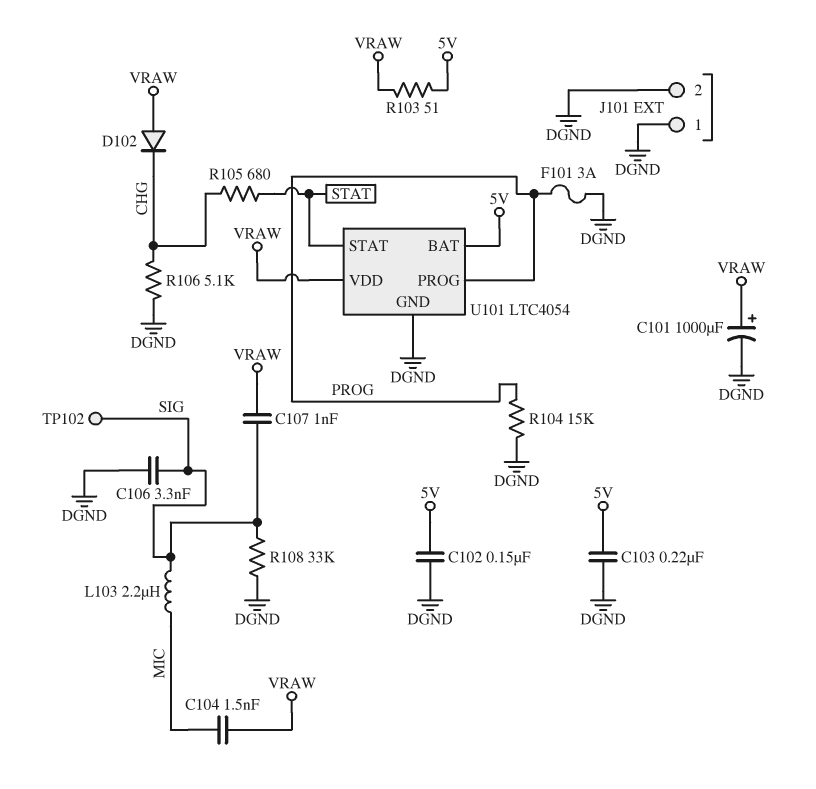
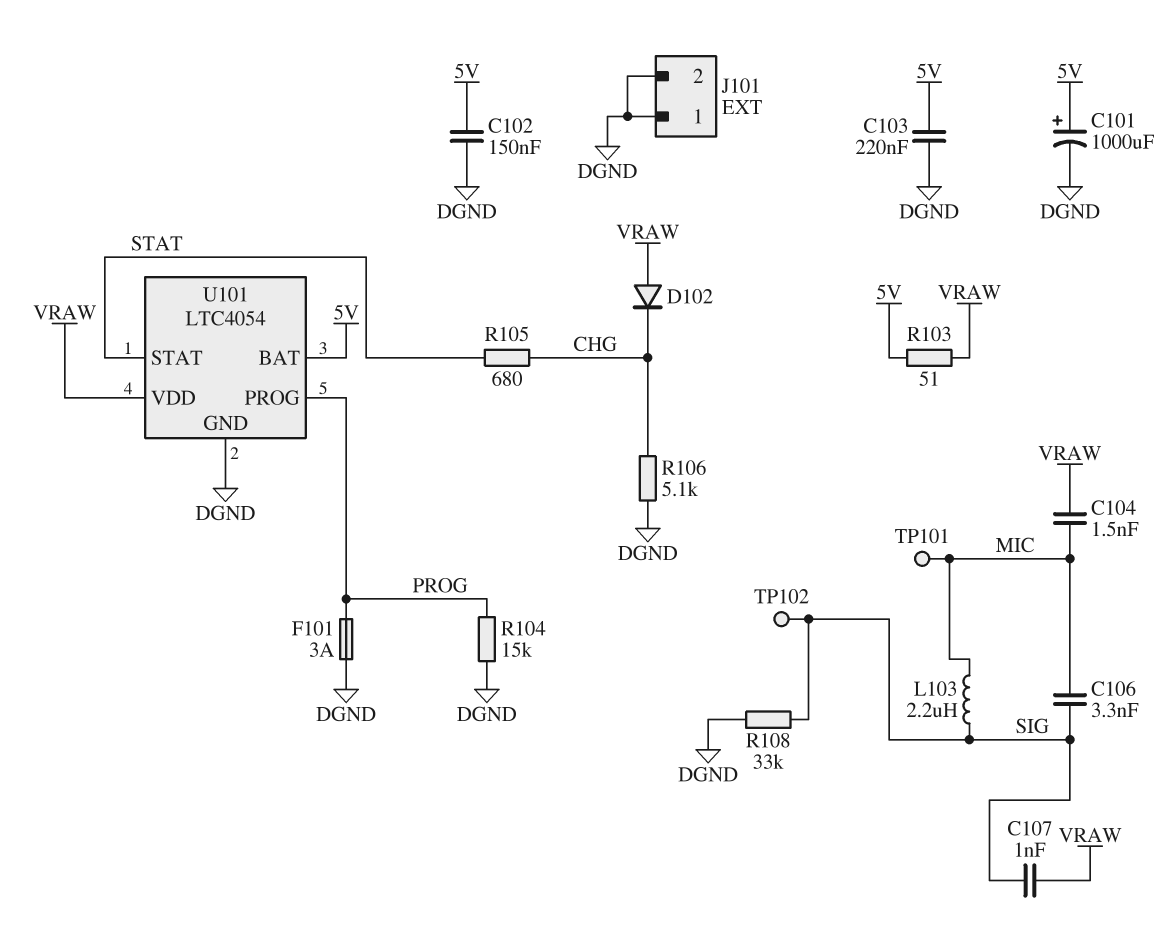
C101: 1000uF (plus VRAW, minus DGND) -> 1000uF (plus 5V, minus DGND)
C106: 3.3nF (DGND, SIG) -> 3.3nF (MIC, SIG)
TP101: none -> test point (MIC)

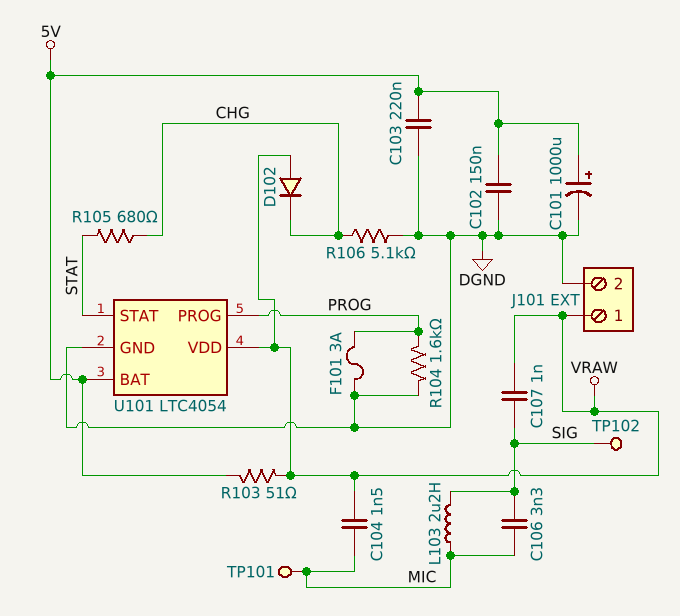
J101 pin 1: DGND -> VRAW
R104: 15k (DGND, PROG) -> 1.6k (DGND, PROG)
R108: 33k (DGND, SIG) -> none

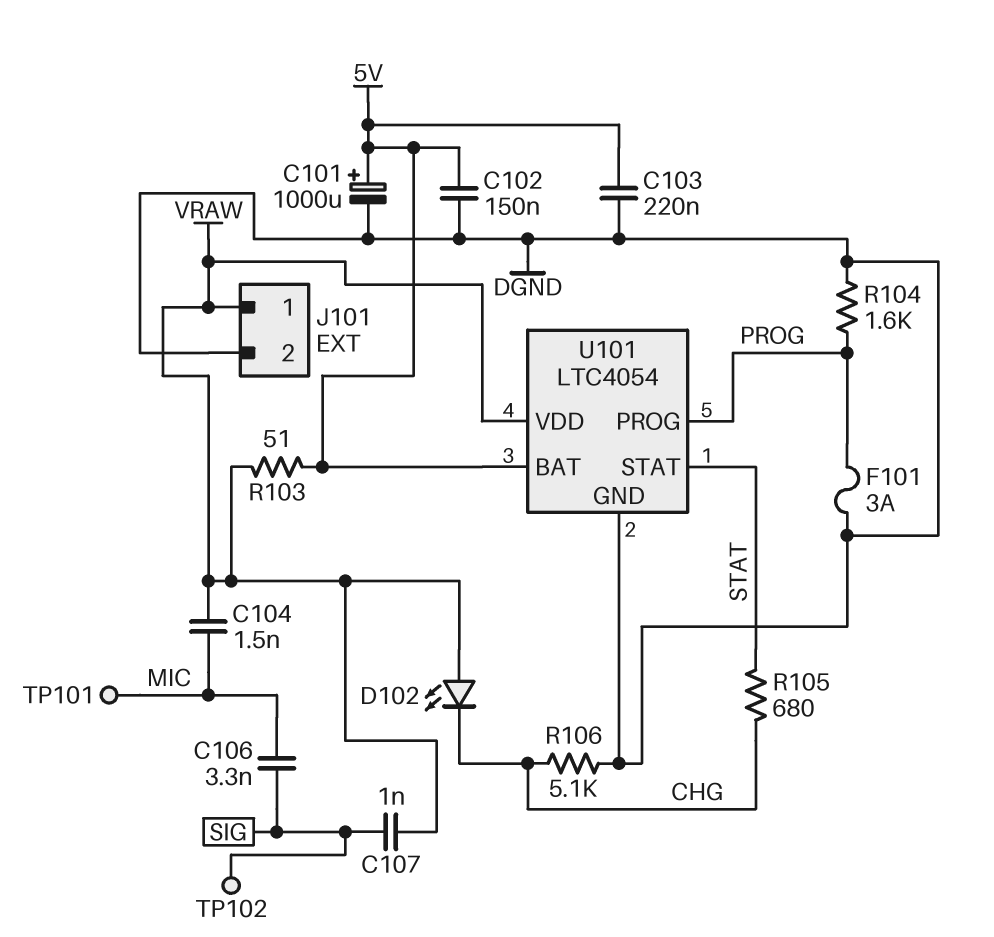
D102: diode (A VRAW, K CHG) -> LED (A VRAW, K CHG)
L103: 2.2uH (MIC, SIG) -> none

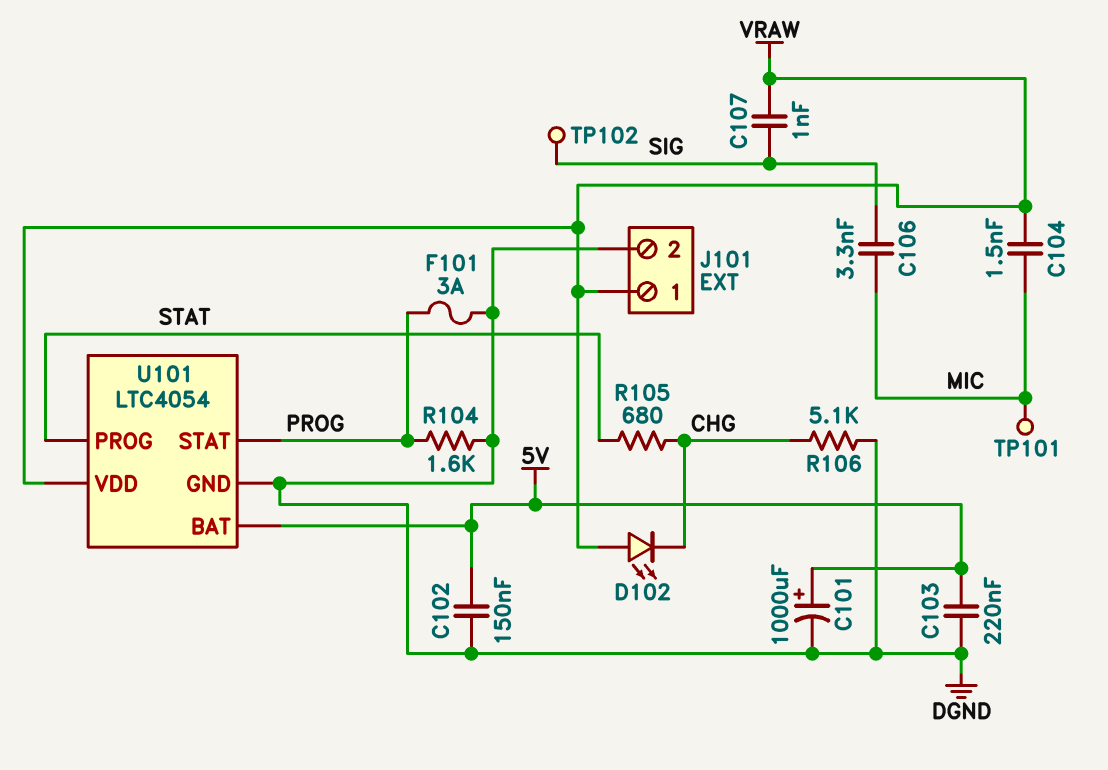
R103: 51 (5V, VRAW) -> none
U101 pin PROG: PROG -> STAT
U101 pin STAT: STAT -> PROG

